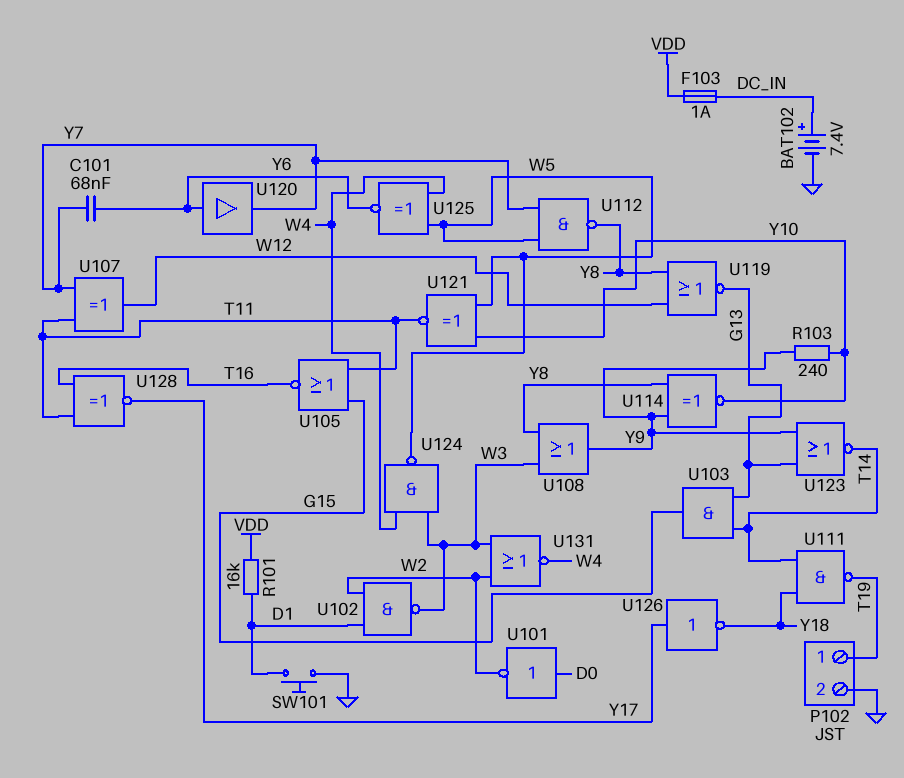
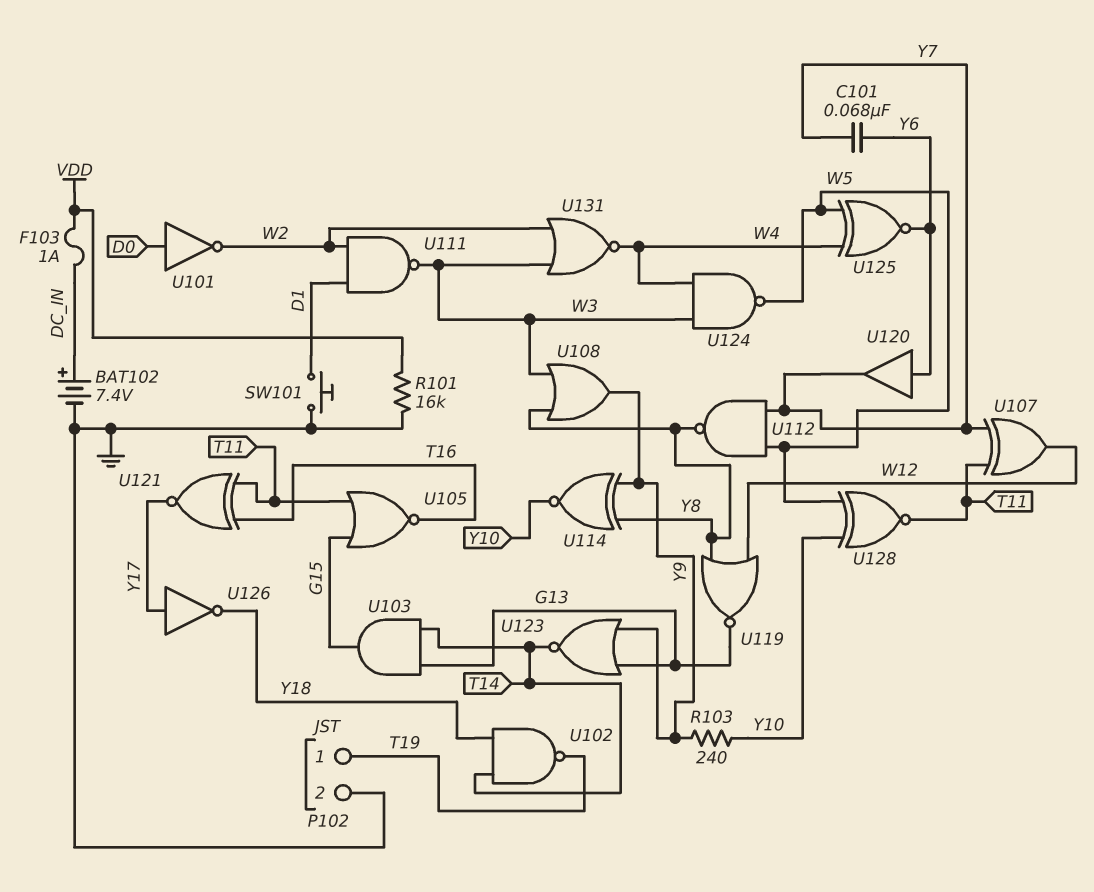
R101: 16k (D1, VDD) -> 16k (GND, VDD)
U102: NAND (in D1, in W2, out W3) -> NAND (in T14, in Y18, out T19)
U111: NAND (in T14, in Y18, out T19) -> NAND (in D1, in W2, out W3)
U121: XNOR (in W5, in Y10, out T11) -> XNOR (in T11, in T16, out Y17)
U128: XNOR (in T11, in T16, out Y17) -> XNOR (in W5, in Y10, out T11)

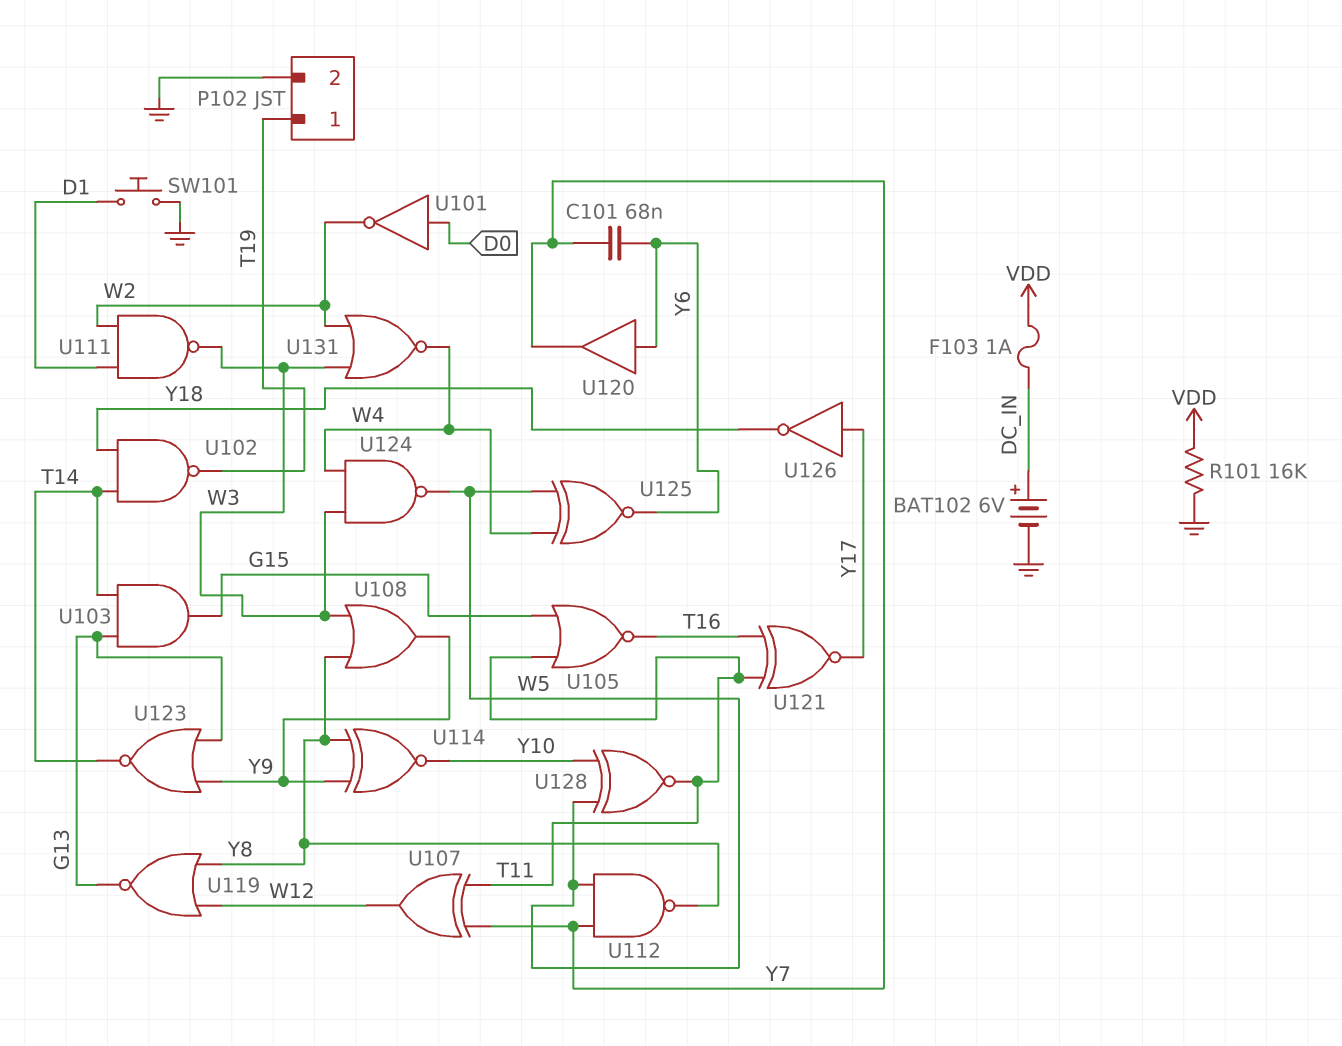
BAT102: 7.4V (plus DC_IN, minus GND) -> 6V (plus DC_IN, minus GND)
R103: 240 (Y9, Y10) -> none

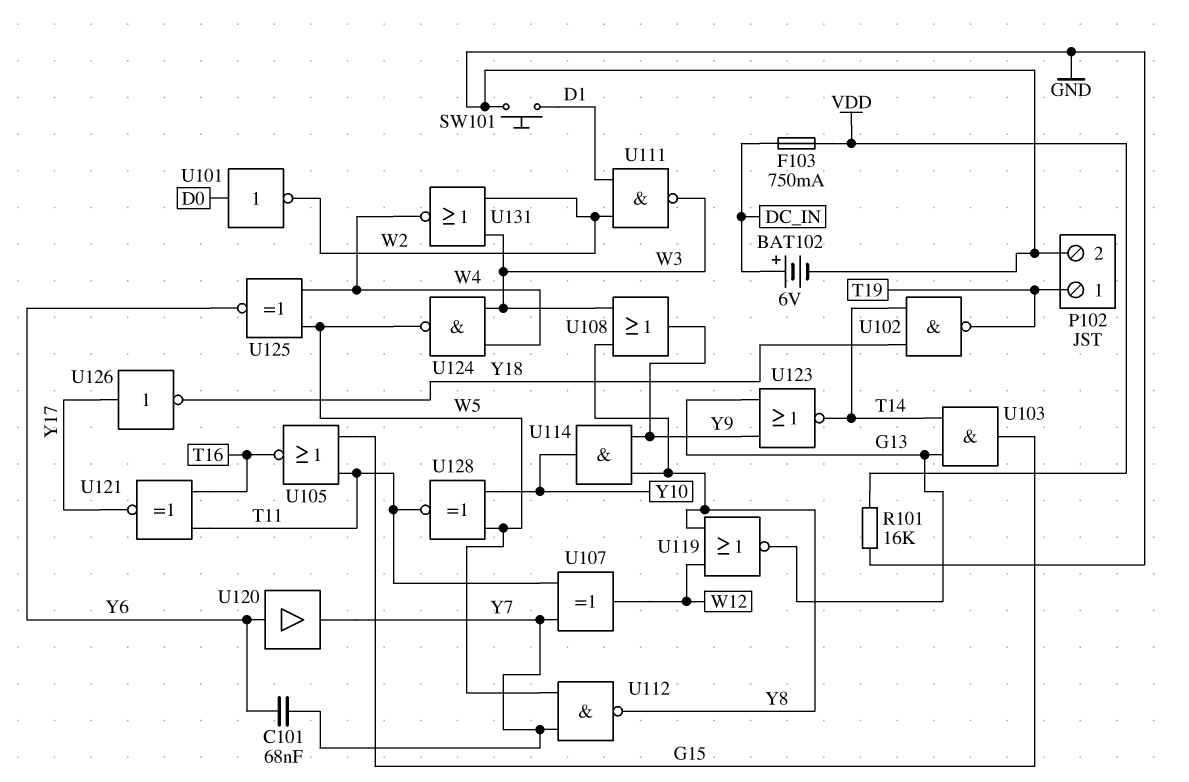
F103: 1A (DC_IN, VDD) -> 750mA (DC_IN, VDD)
U114: XNOR (in Y8, in Y9, out Y10) -> AND (in Y8, in Y9, out Y10)

